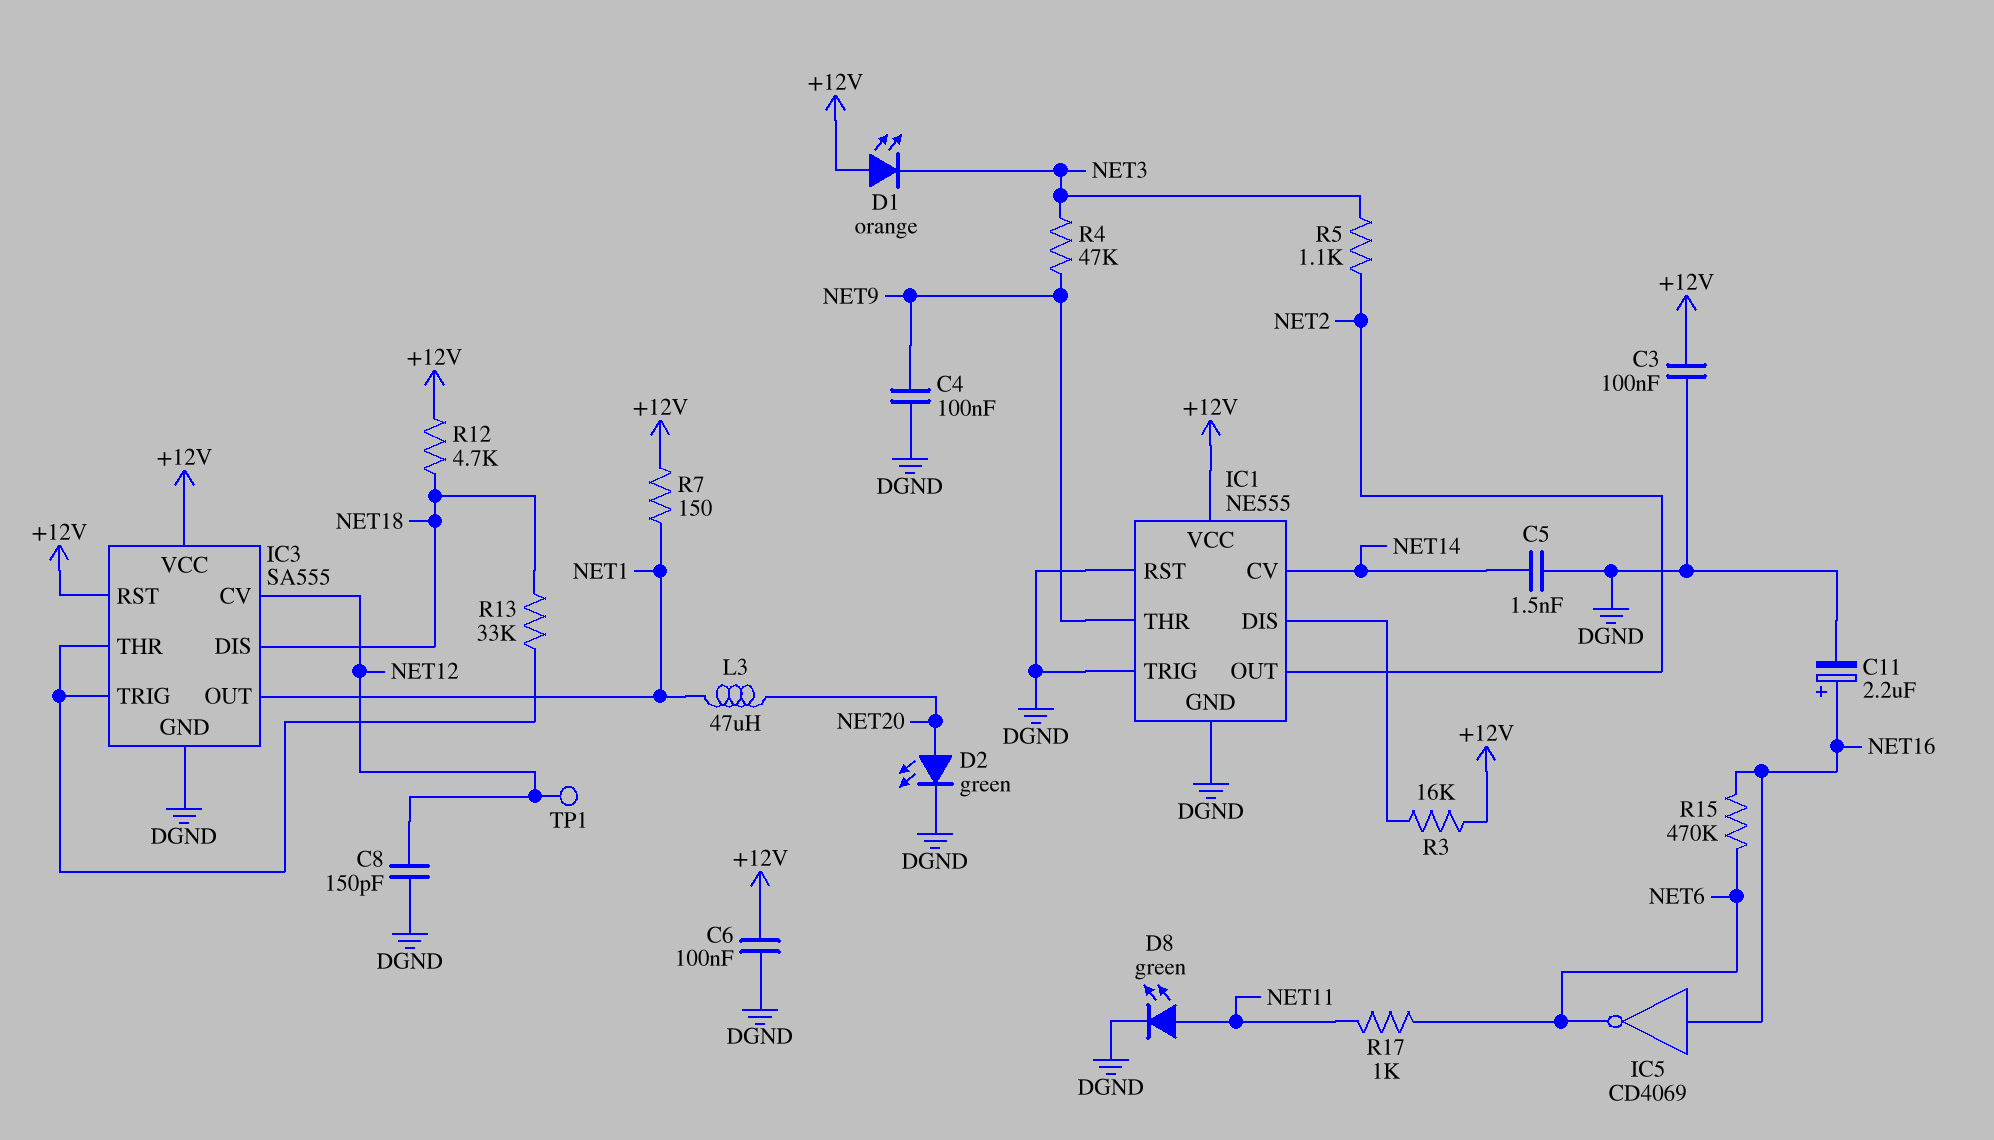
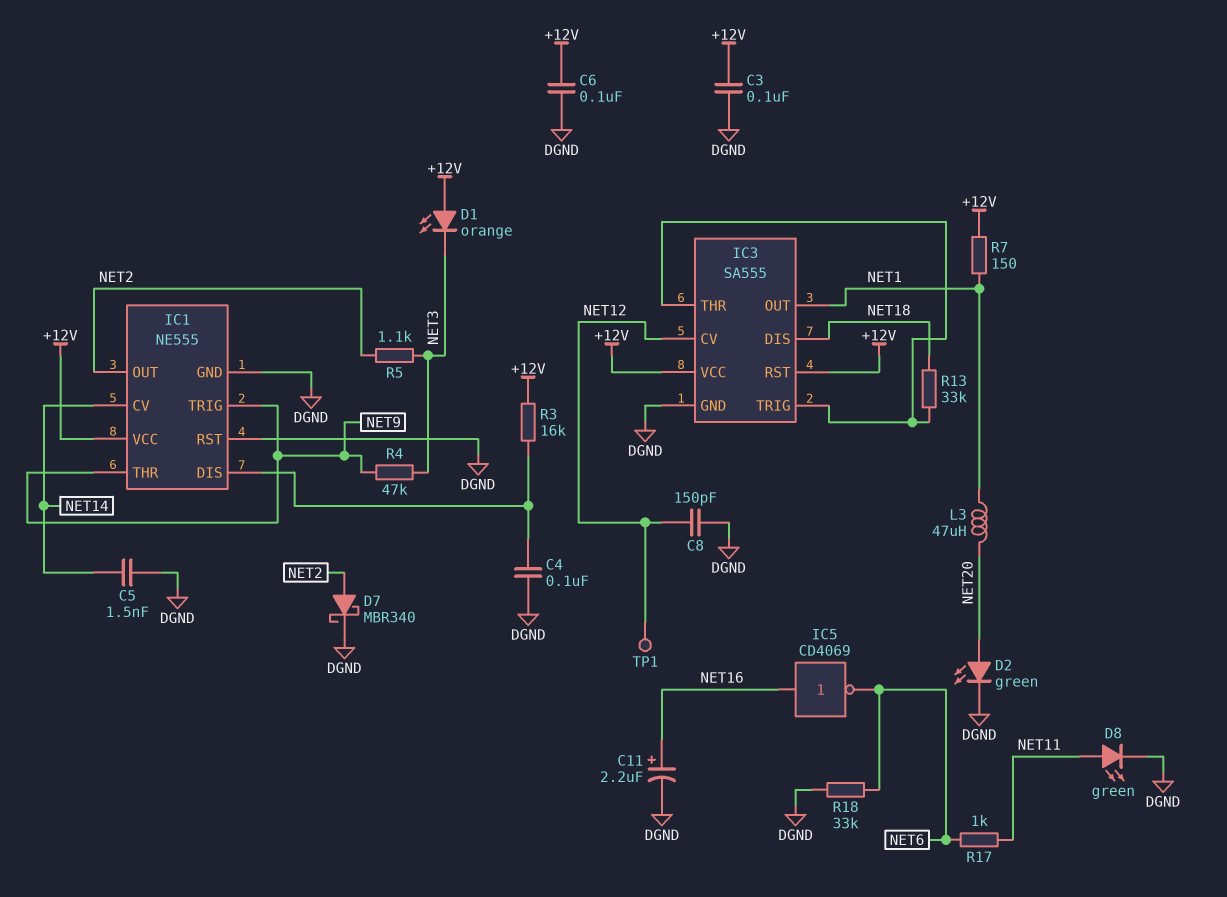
C4: 100nF (DGND, NET9) -> 100nF (DGND, IC1/DIS)
D7: none -> schottky MBR340 (A NET2, K DGND)
IC1 pin TRIG: DGND -> NET9
R12: 4.7k (+12V, NET18) -> none
R15: 470k (NET6, NET16) -> none
R18: none -> 33k (DGND, NET6)

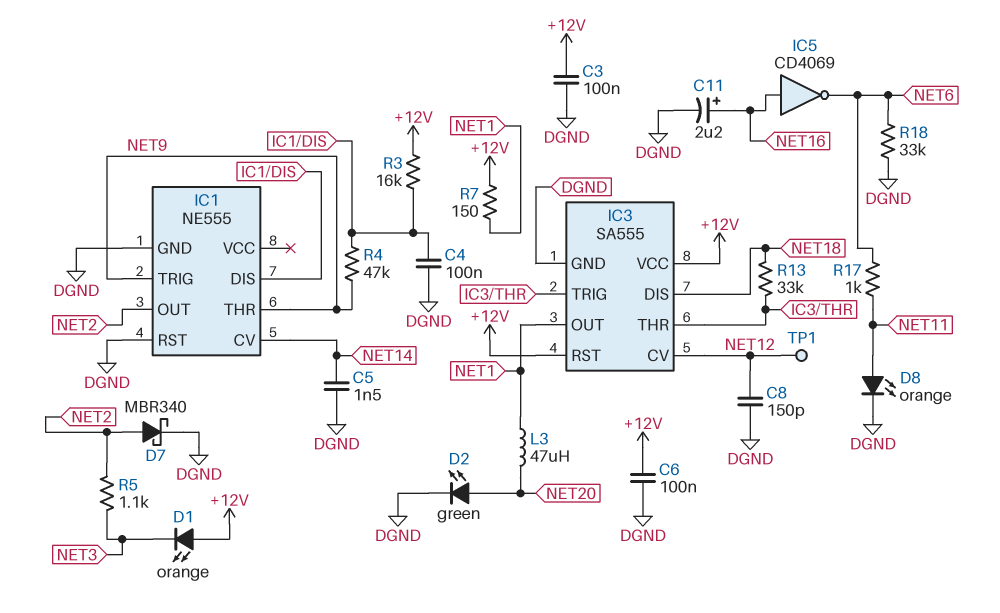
D8: LED green (A NET11, K DGND) -> LED orange (A NET11, K DGND)
IC1 pin VCC: +12V -> none
R4: 47k (NET3, NET9) -> 47k (IC1/DIS, NET9)

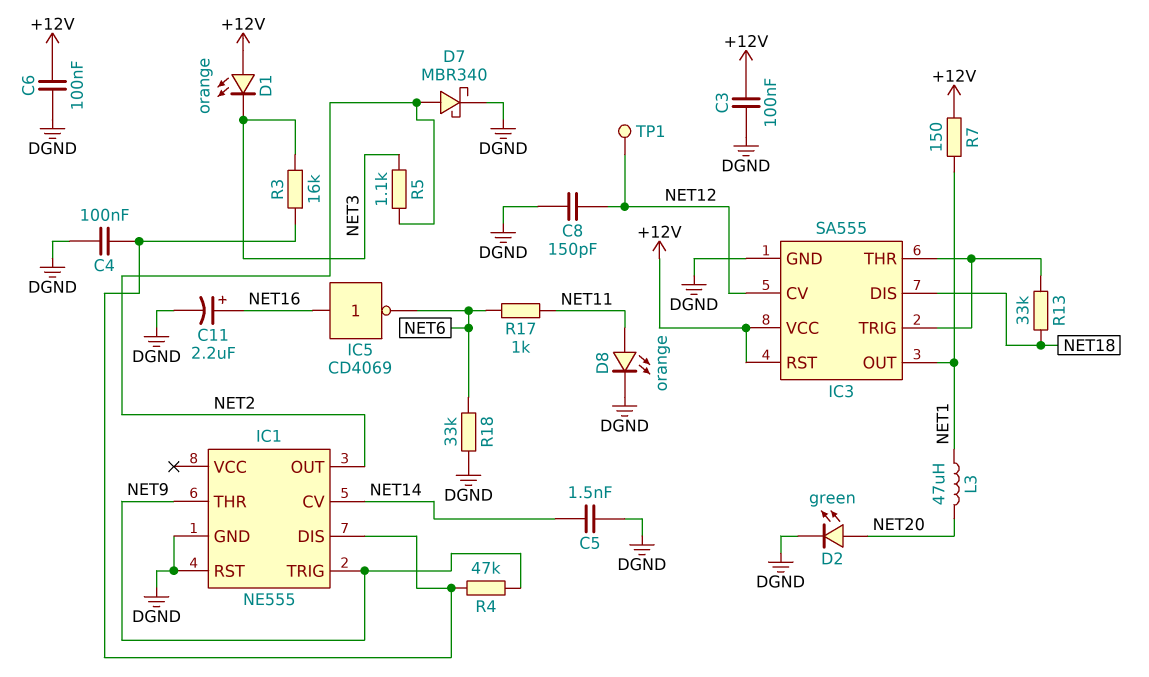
R3: 16k (+12V, IC1/DIS) -> 16k (IC1/DIS, NET3)

